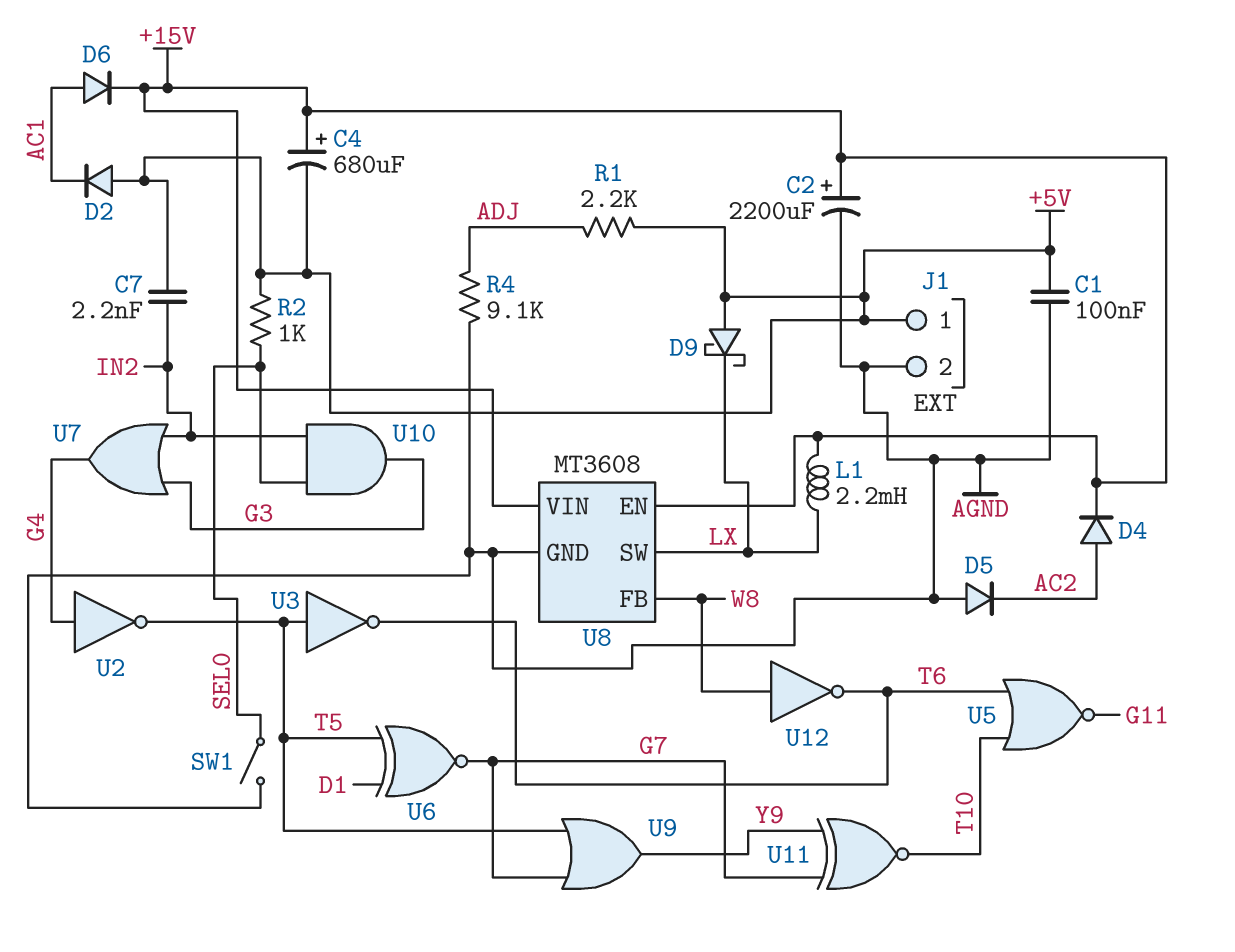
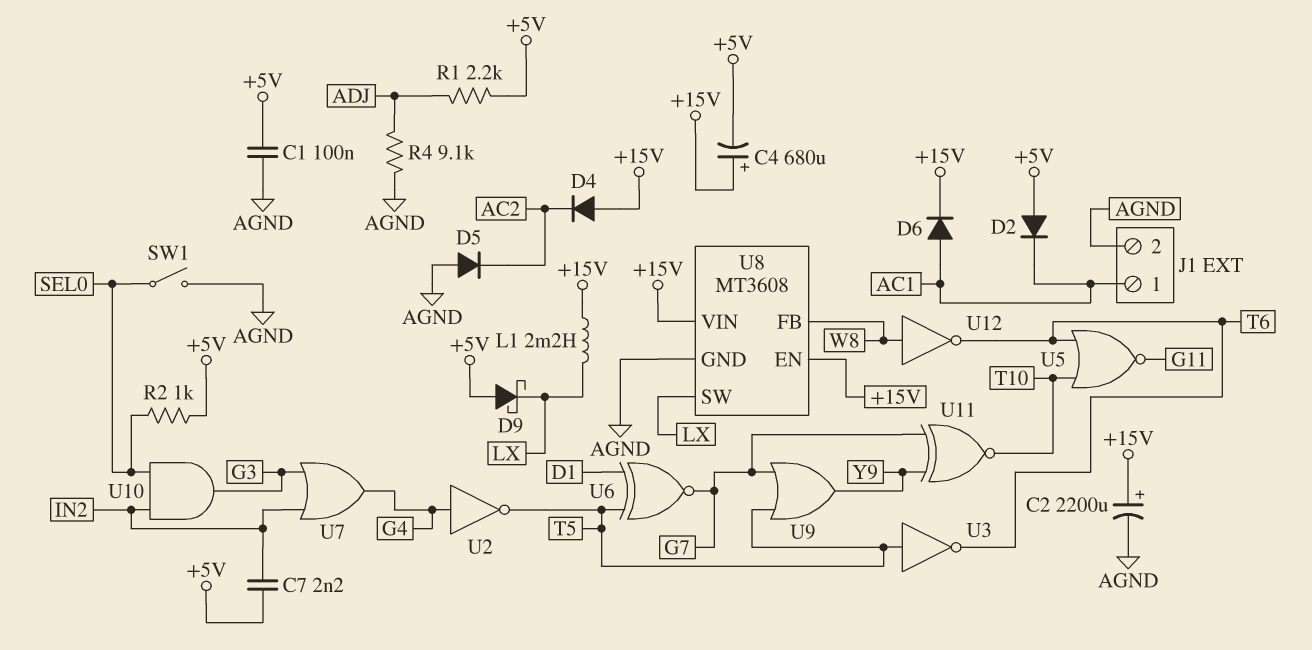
D4: diode (A AC2, K +15V) -> diode (A +15V, K AC2)
J1 pin 1: +5V -> AC1

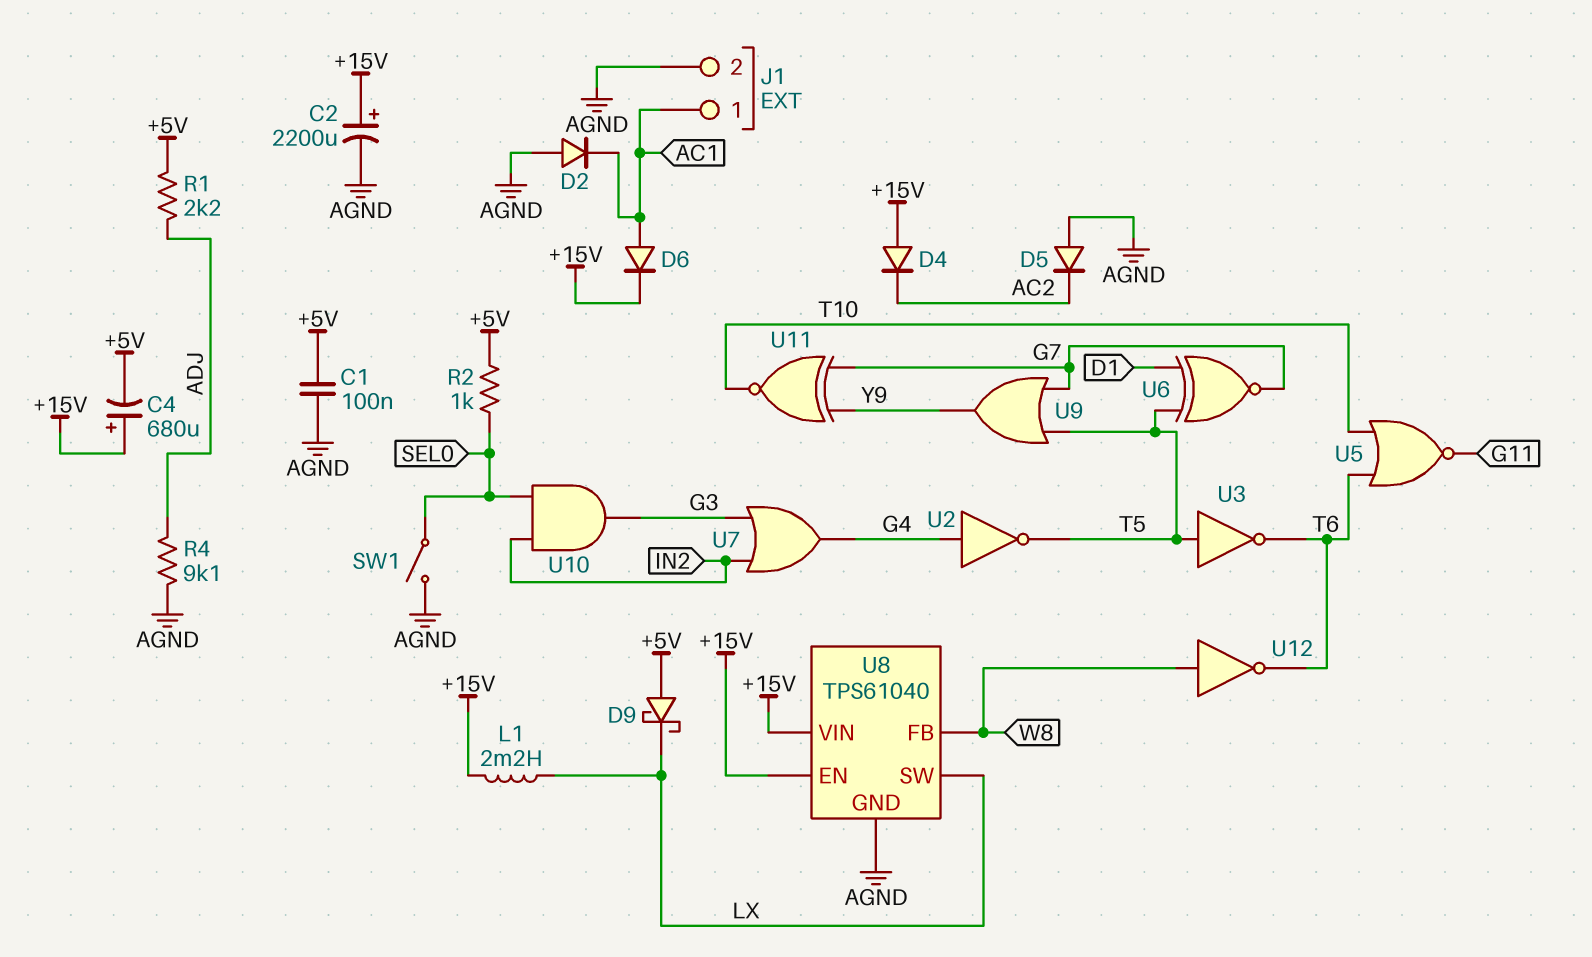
C7: 2.2nF (+5V, IN2) -> none
D2: diode (A +5V, K AC1) -> diode (A AGND, K AC1)
U8: MT3608 -> TPS61040

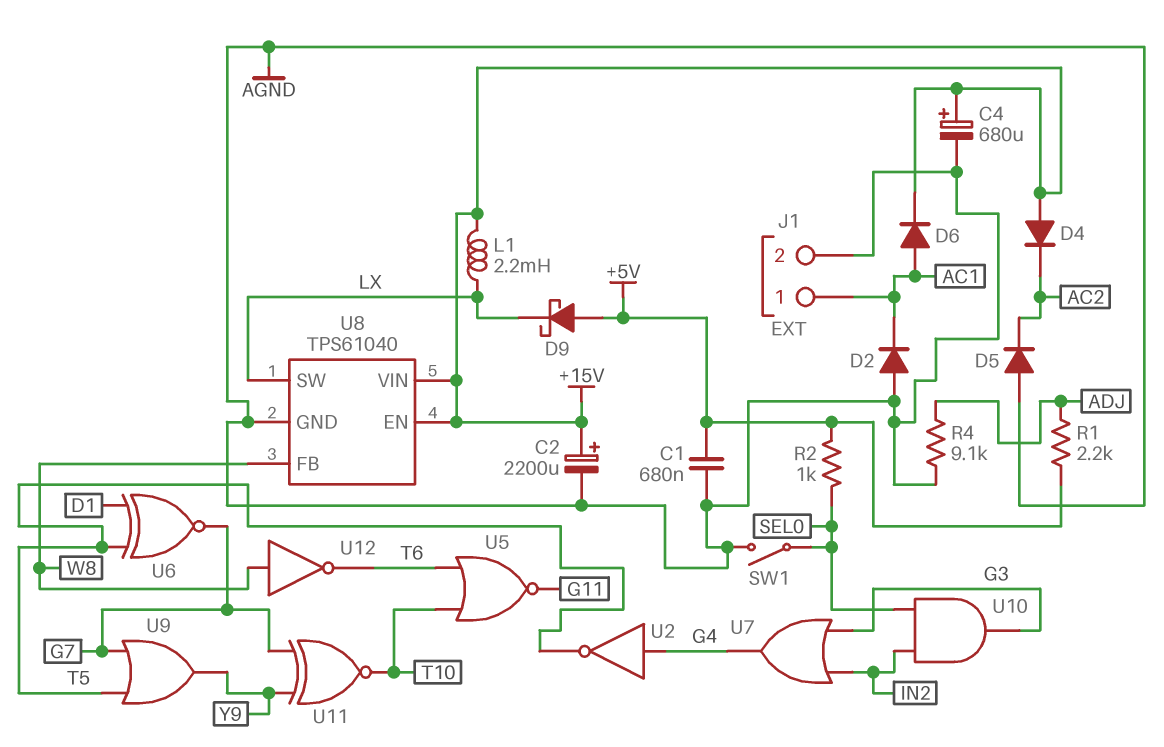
C1: 100nF (+5V, AGND) -> 680nF (+5V, AGND)
C4: 680uF (plus +15V, minus +5V) -> 680uF (plus +15V, minus AGND)
U3: NOT (in T5, out T6) -> none

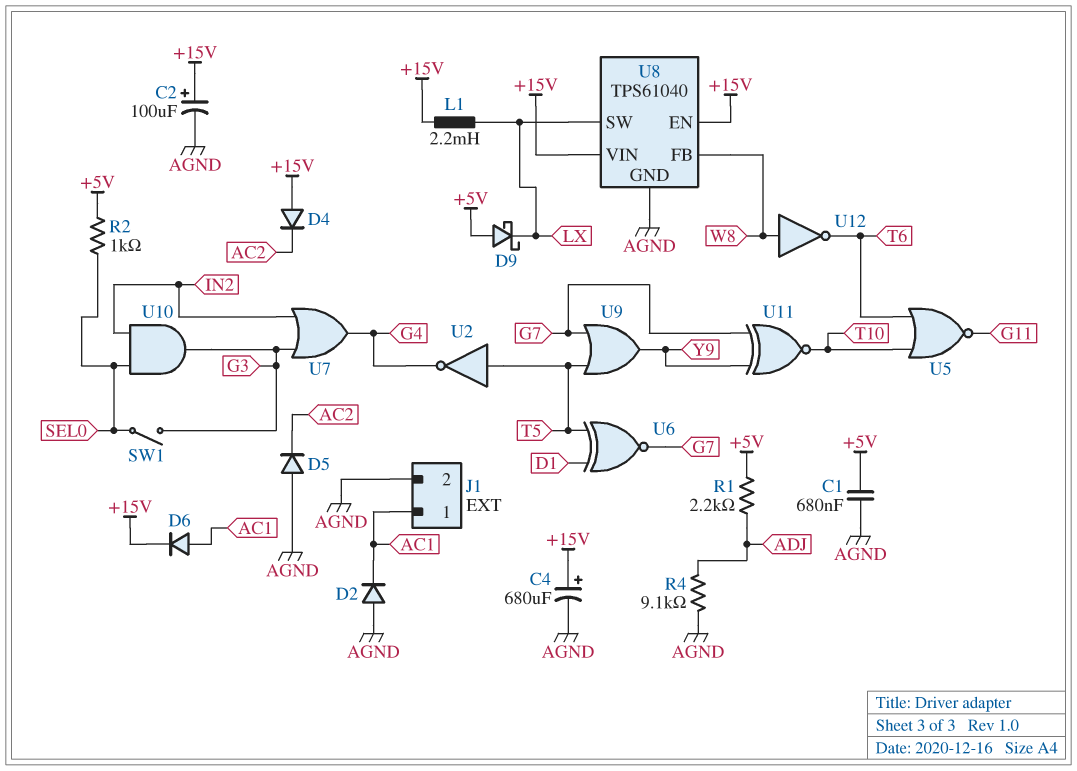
C2: 2200uF (plus +15V, minus AGND) -> 100uF (plus +15V, minus AGND)
SW1: switch (AGND, SEL0) -> switch (G3, SEL0)
U2: NOT (in G4, out T5) -> NOT (in T5, out G4)

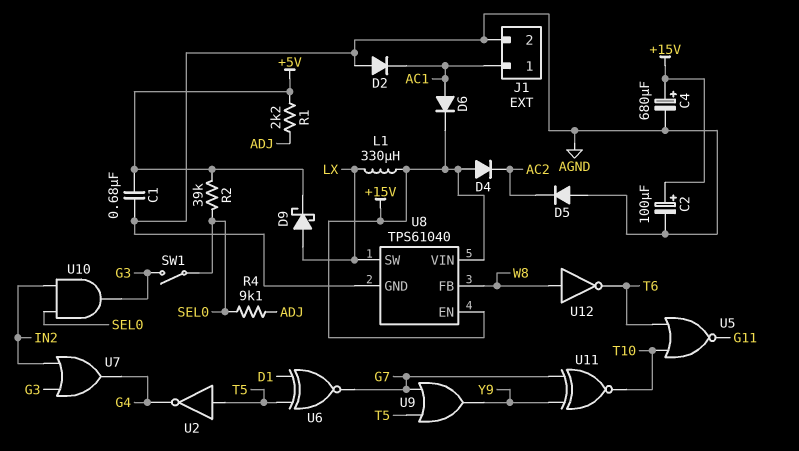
D9: schottky (A +5V, K LX) -> schottky (A LX, K +5V)
L1: 2.2mH (+15V, LX) -> 330uH (+15V, LX)
R2: 1k (+5V, SEL0) -> 39k (+5V, SEL0)
R4: 9.1k (ADJ, AGND) -> 9.1k (ADJ, SEL0)

